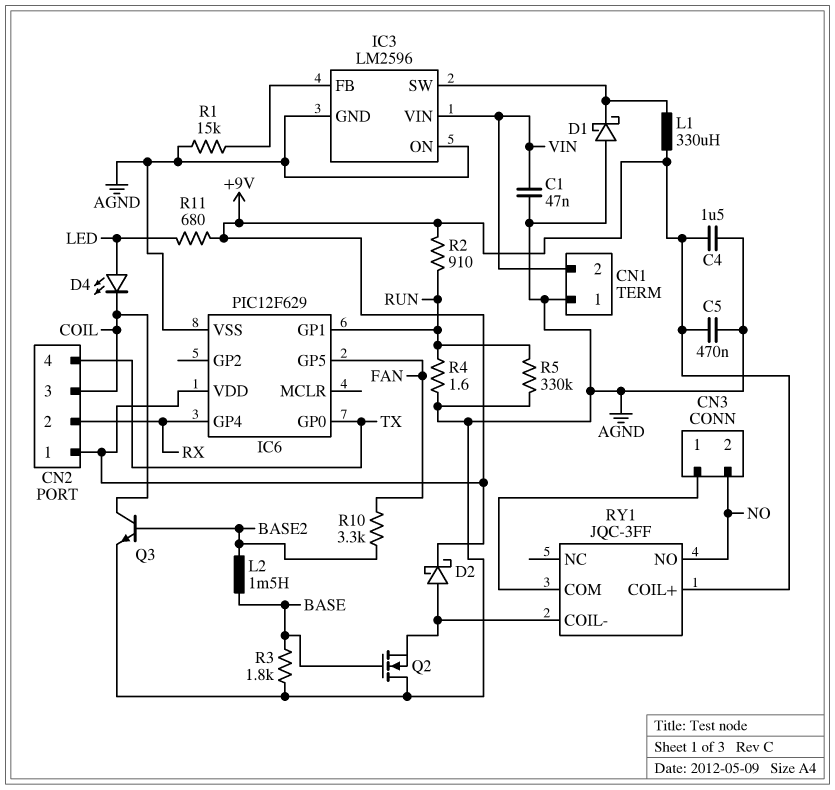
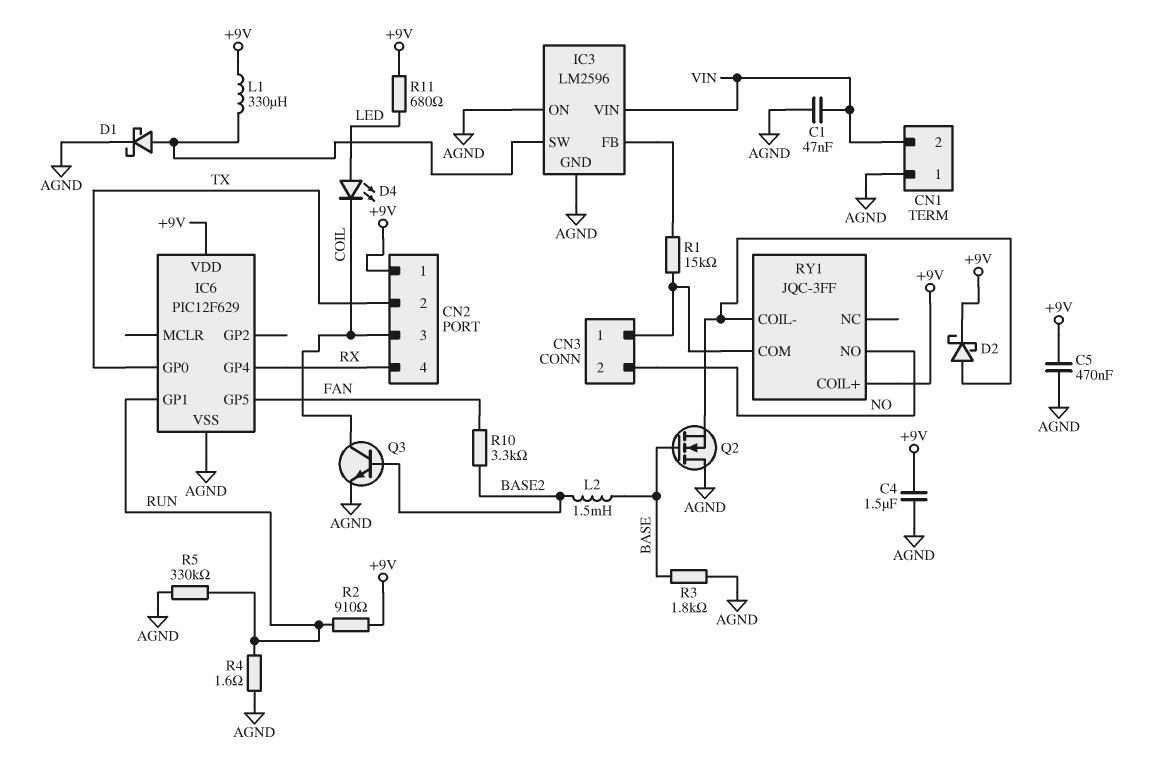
CN2 pin 2: RX -> TX
CN2 pin 4: TX -> RX
D1: schottky (A AGND, K IC3/SW) -> schottky (A IC3/SW, K AGND)
R1: 15k (AGND, IC3/FB) -> 15k (CN3/1, IC3/FB)

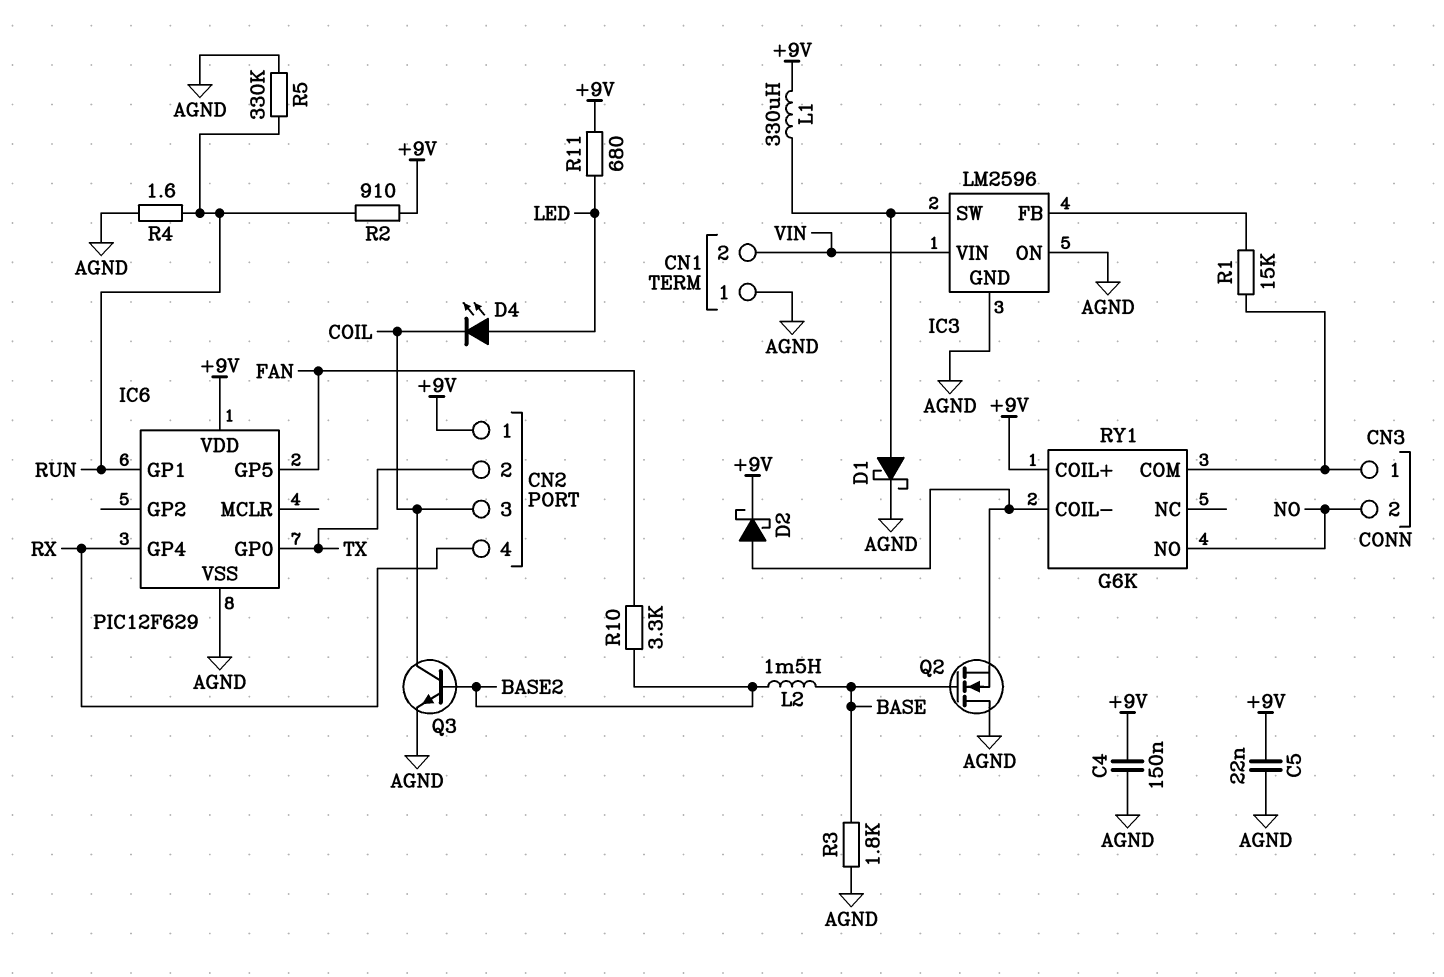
C1: 47nF (AGND, VIN) -> none
C4: 1.5uF (+9V, AGND) -> 150nF (+9V, AGND)
C5: 470nF (+9V, AGND) -> 22nF (+9V, AGND)
RY1: JQC-3FF -> G6K

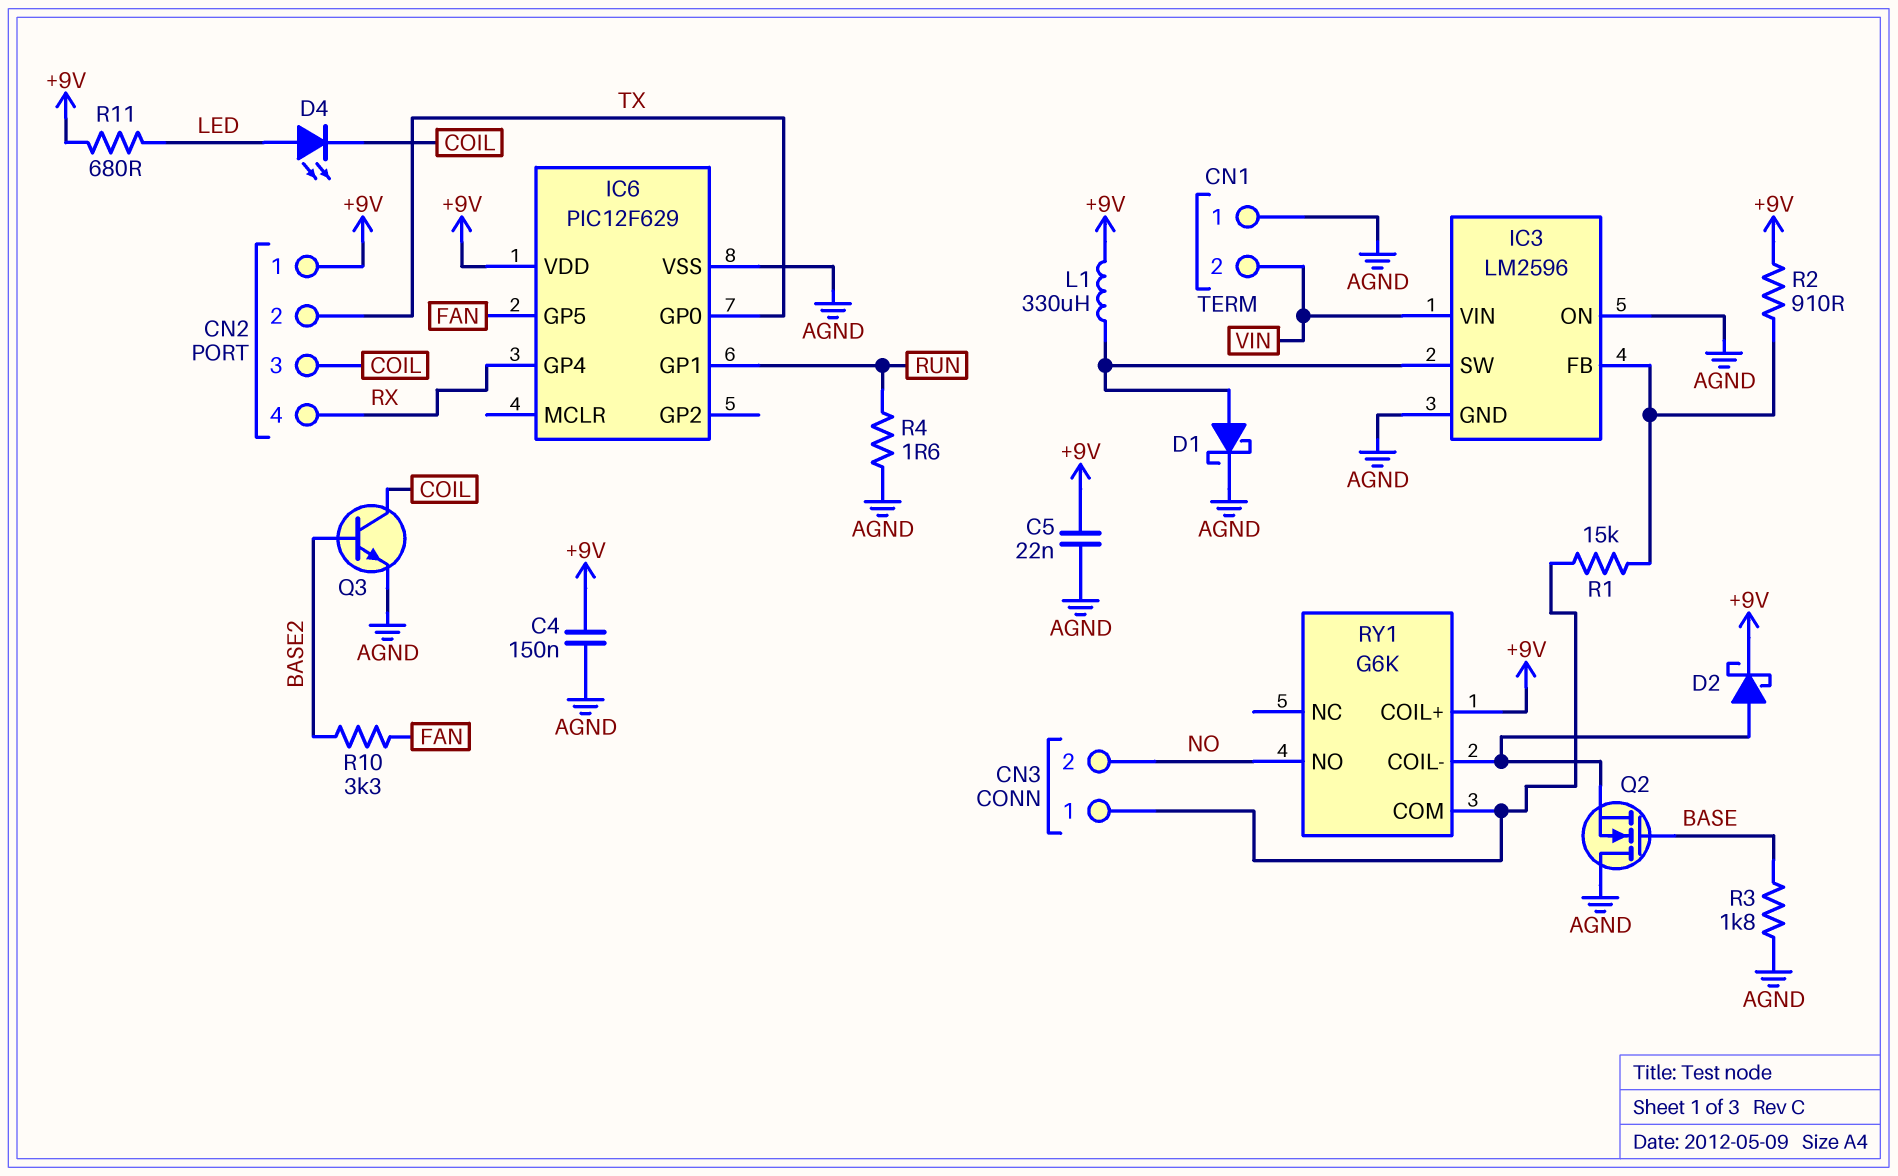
L2: 1.5mH (BASE, BASE2) -> none
R2: 910 (+9V, RUN) -> 910 (+9V, IC3/FB)
R5: 330k (AGND, RUN) -> none

